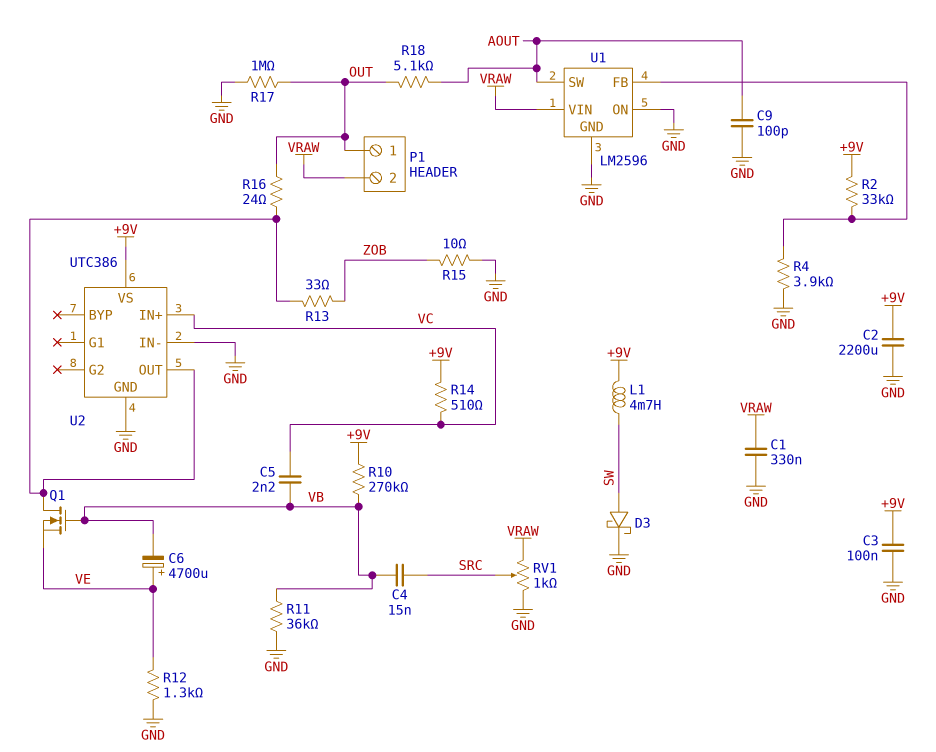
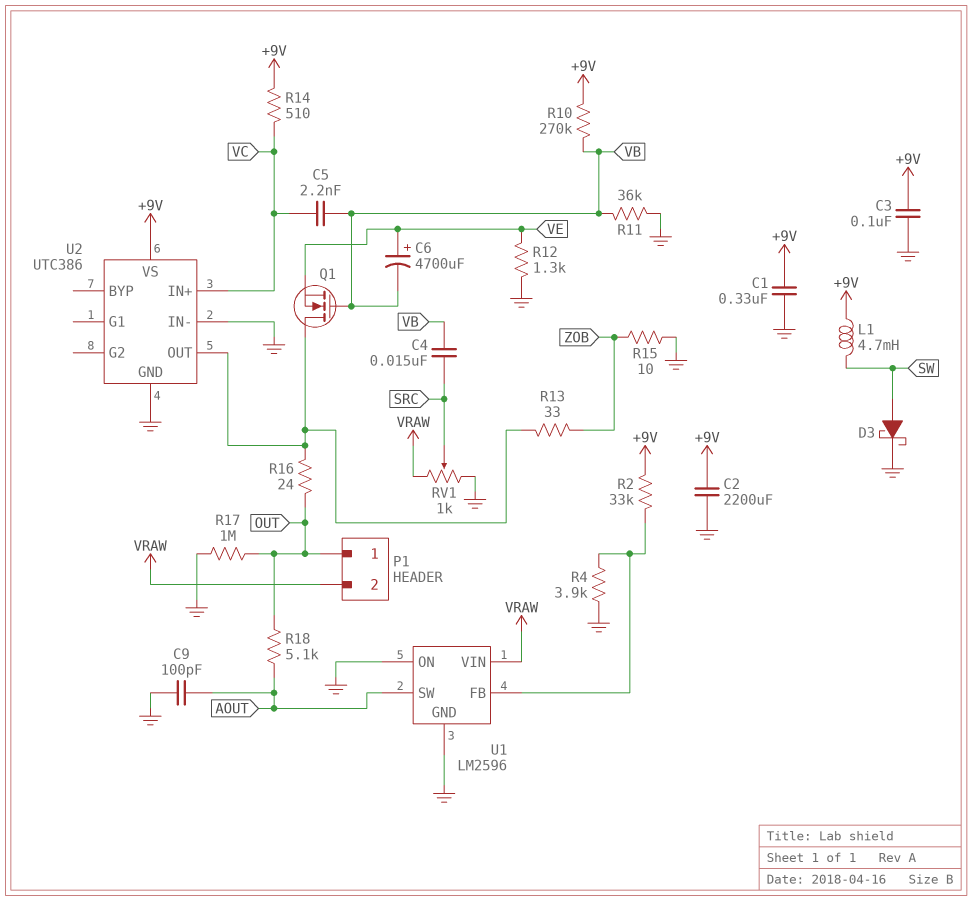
C1: 330nF (GND, VRAW) -> 330nF (+9V, GND)

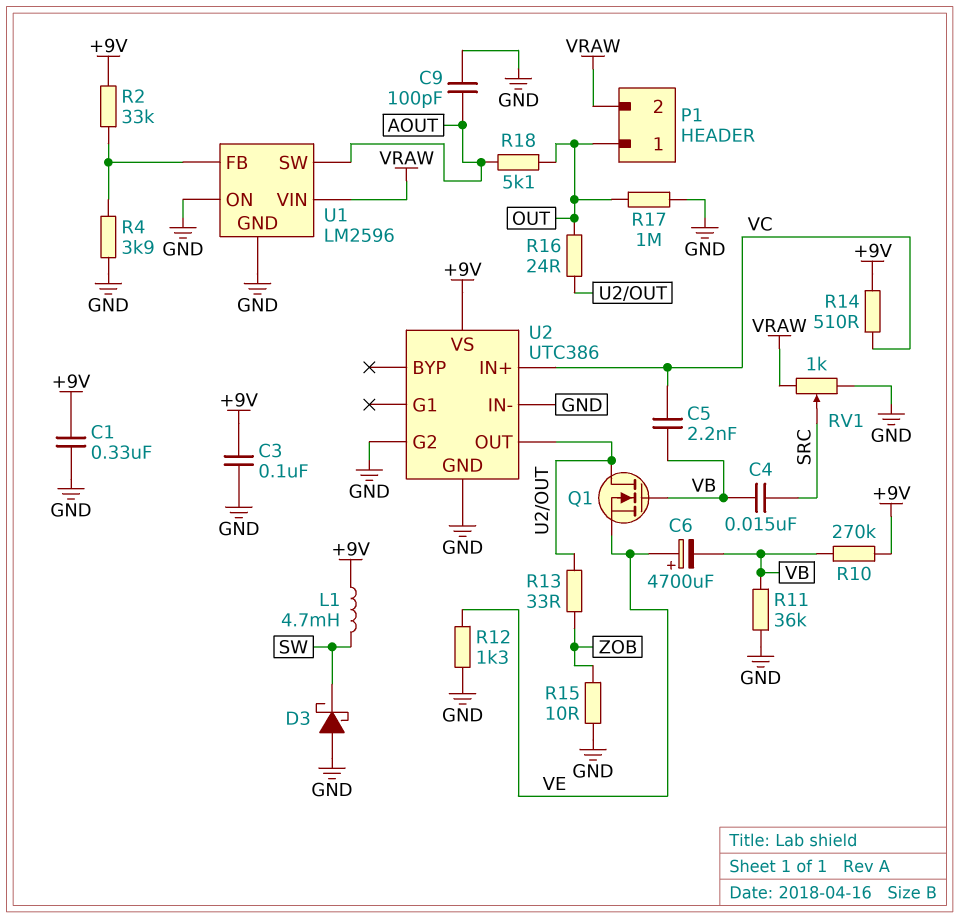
C2: 2200uF (+9V, GND) -> none
D3: schottky (A SW, K GND) -> schottky (A GND, K SW)
U2 pin G2: none -> GND

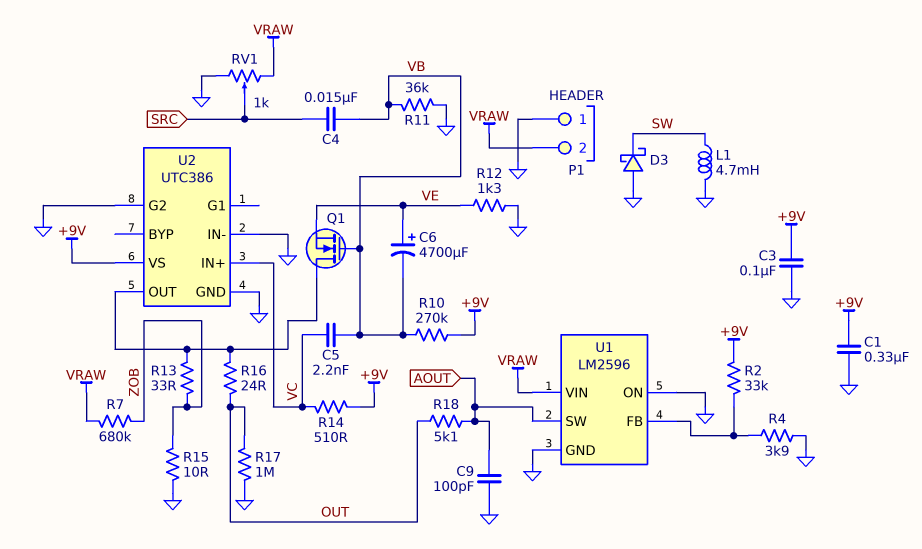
L1: 4.7mH (+9V, SW) -> 4.7mH (GND, SW)
P1 pin 1: OUT -> GND
R7: none -> 680k (VRAW, ZOB)

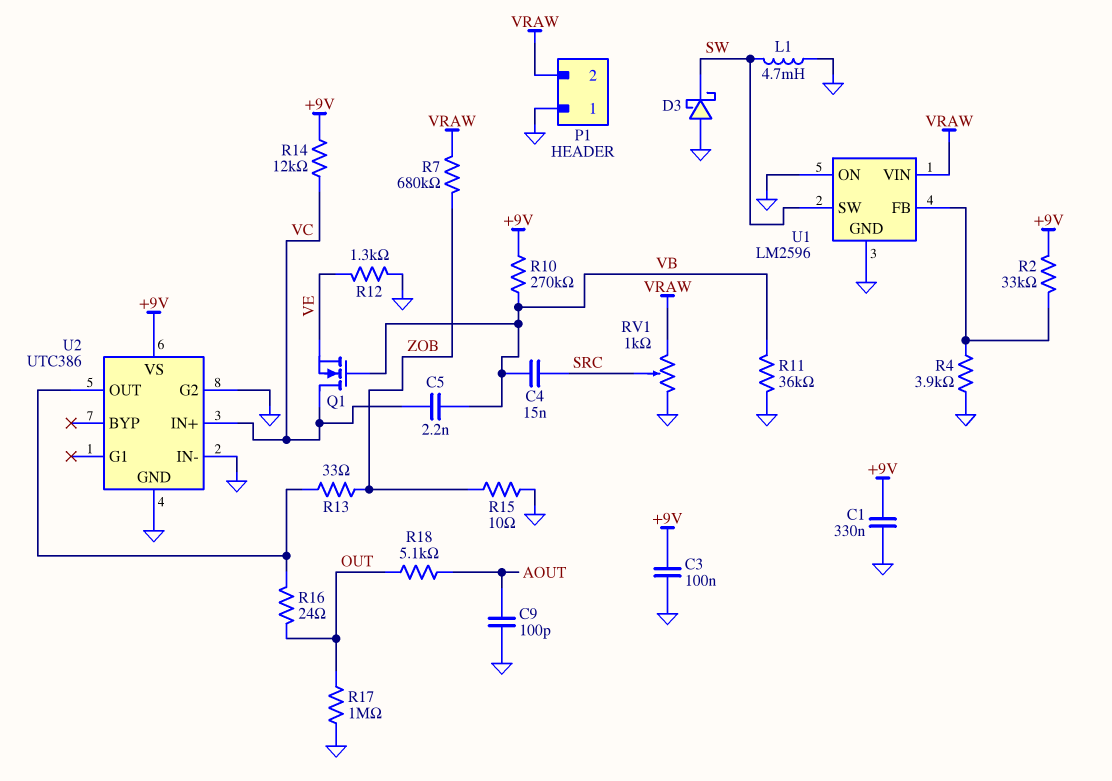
C6: 4700uF (plus VE, minus VB) -> none
Q1: NMOS (G VB, D U2/OUT, S VE) -> NMOS (G VB, D VC, S VE)
R14: 510 (+9V, VC) -> 12k (+9V, VC)
U1 pin SW: AOUT -> SW

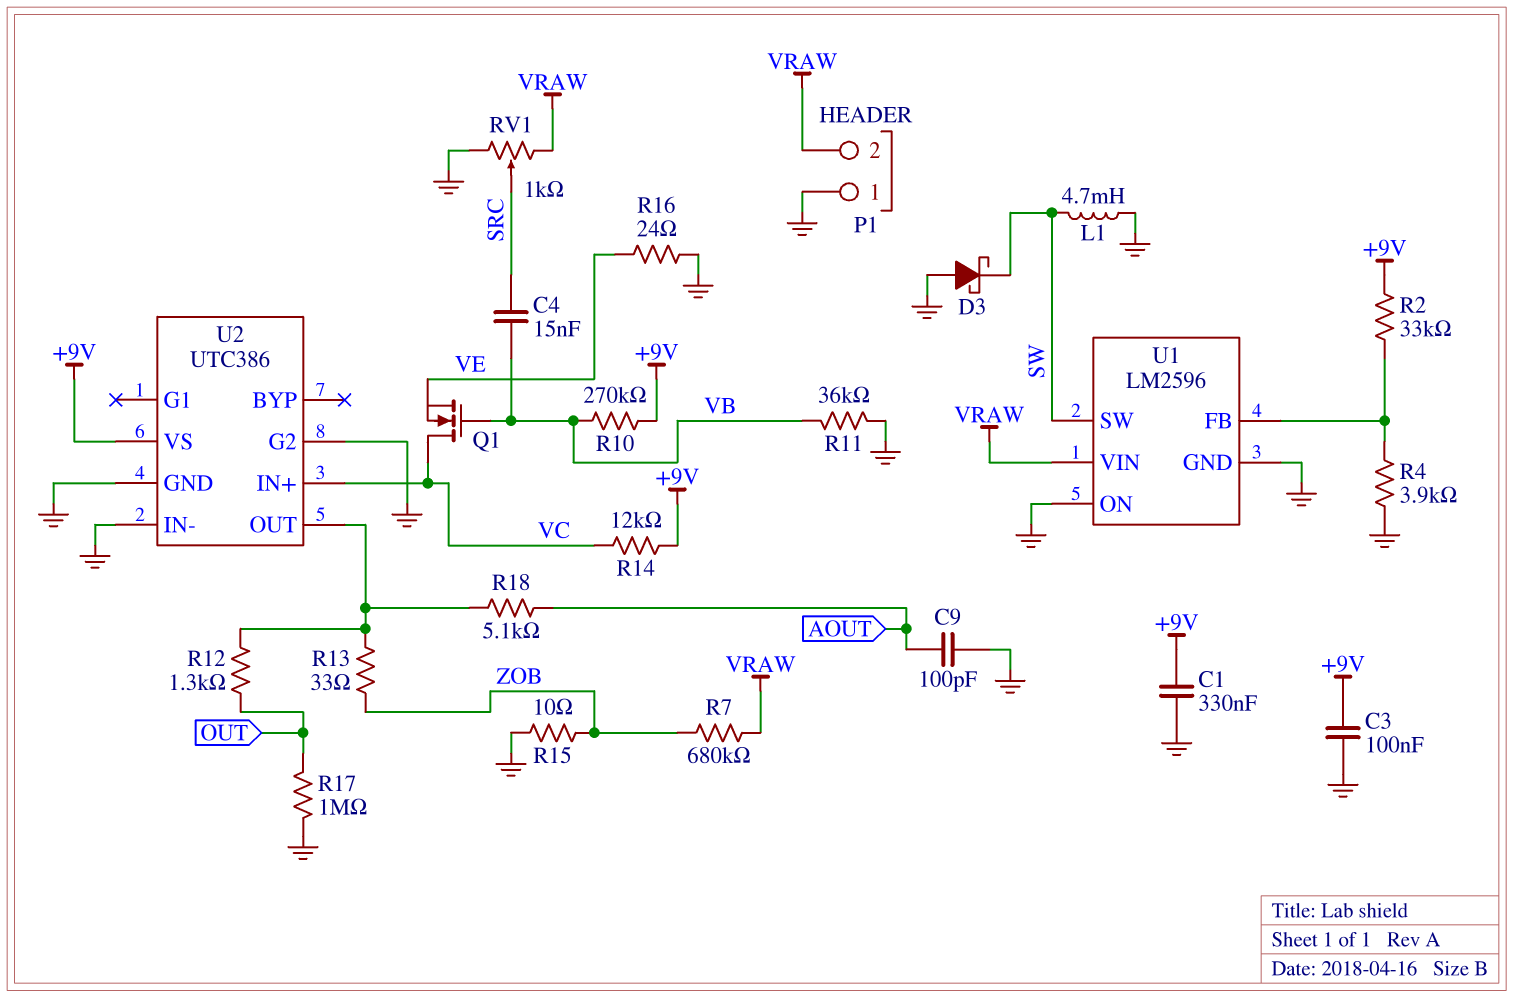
C5: 2.2nF (VB, VC) -> none
R12: 1.3k (GND, VE) -> 1.3k (OUT, U2/OUT)
R16: 24 (OUT, U2/OUT) -> 24 (GND, VE)
R18: 5.1k (AOUT, OUT) -> 5.1k (AOUT, U2/OUT)

